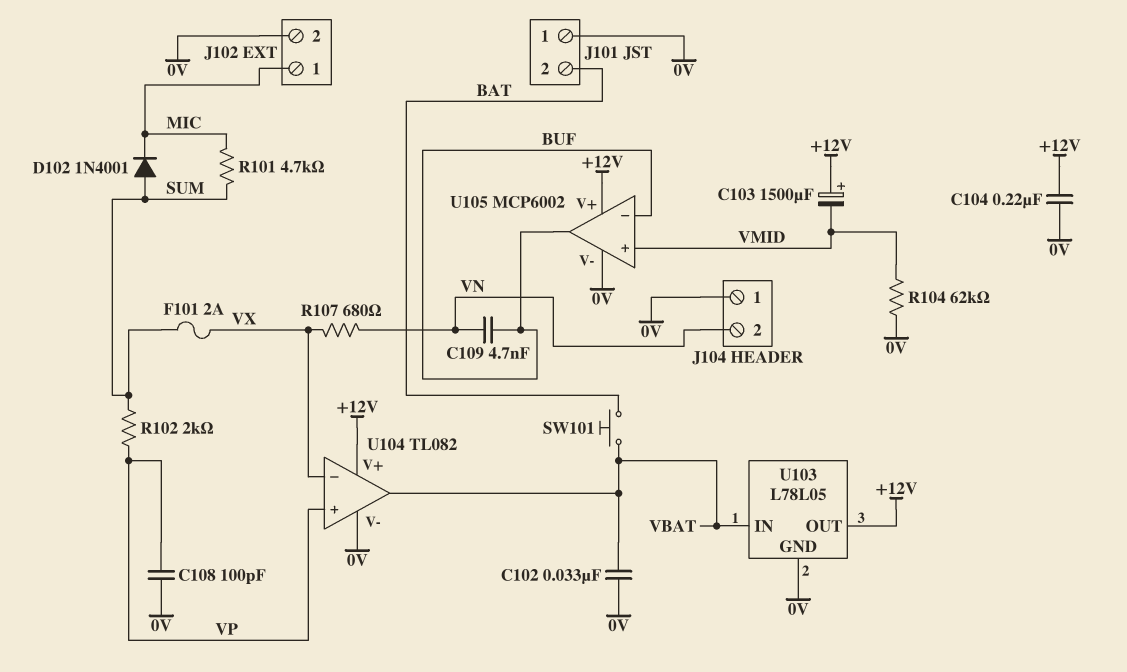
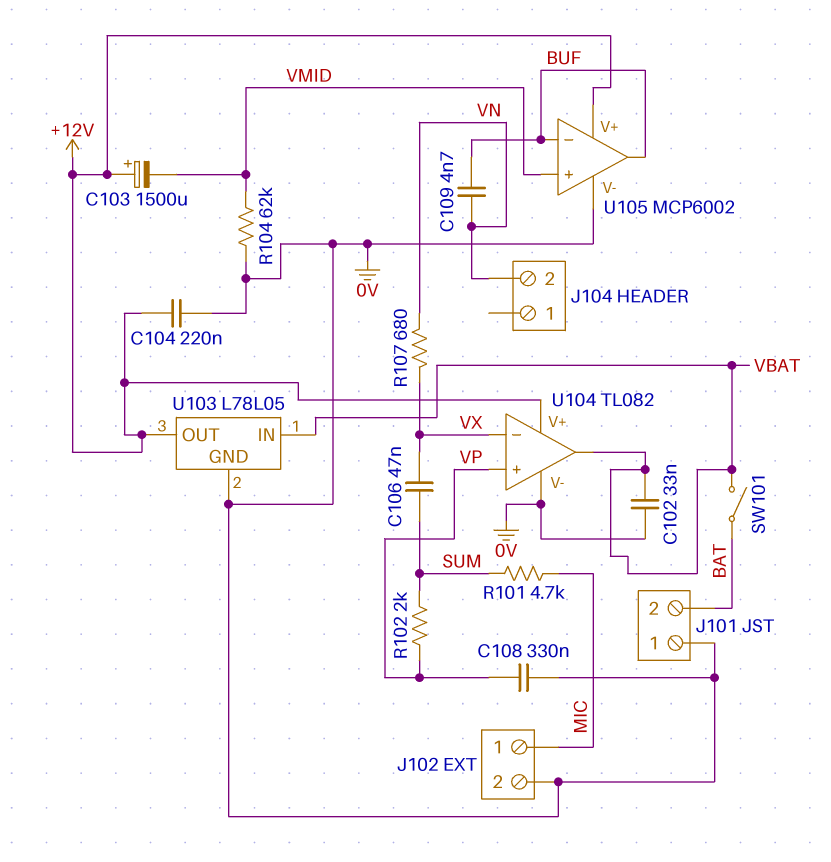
C106: none -> 47nF (SUM, VX)
C108: 100pF (0V, VP) -> 330nF (0V, VP)
D102: diode 1N4001 (A SUM, K MIC) -> none
F101: 2A (SUM, VX) -> none
J104 pin 1: 0V -> none
SW101: button (BAT, VBAT) -> switch (BAT, VBAT)

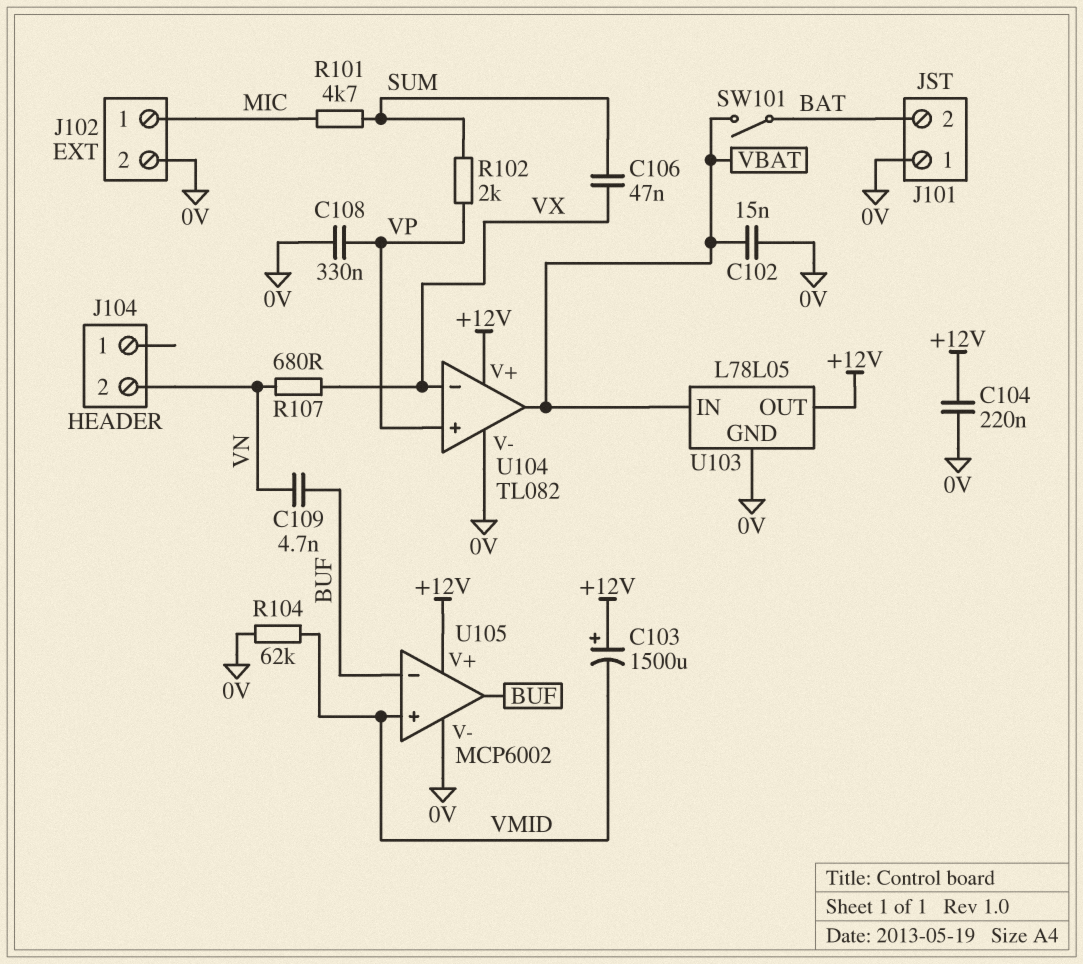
C102: 33nF (0V, VBAT) -> 15nF (0V, VBAT)

